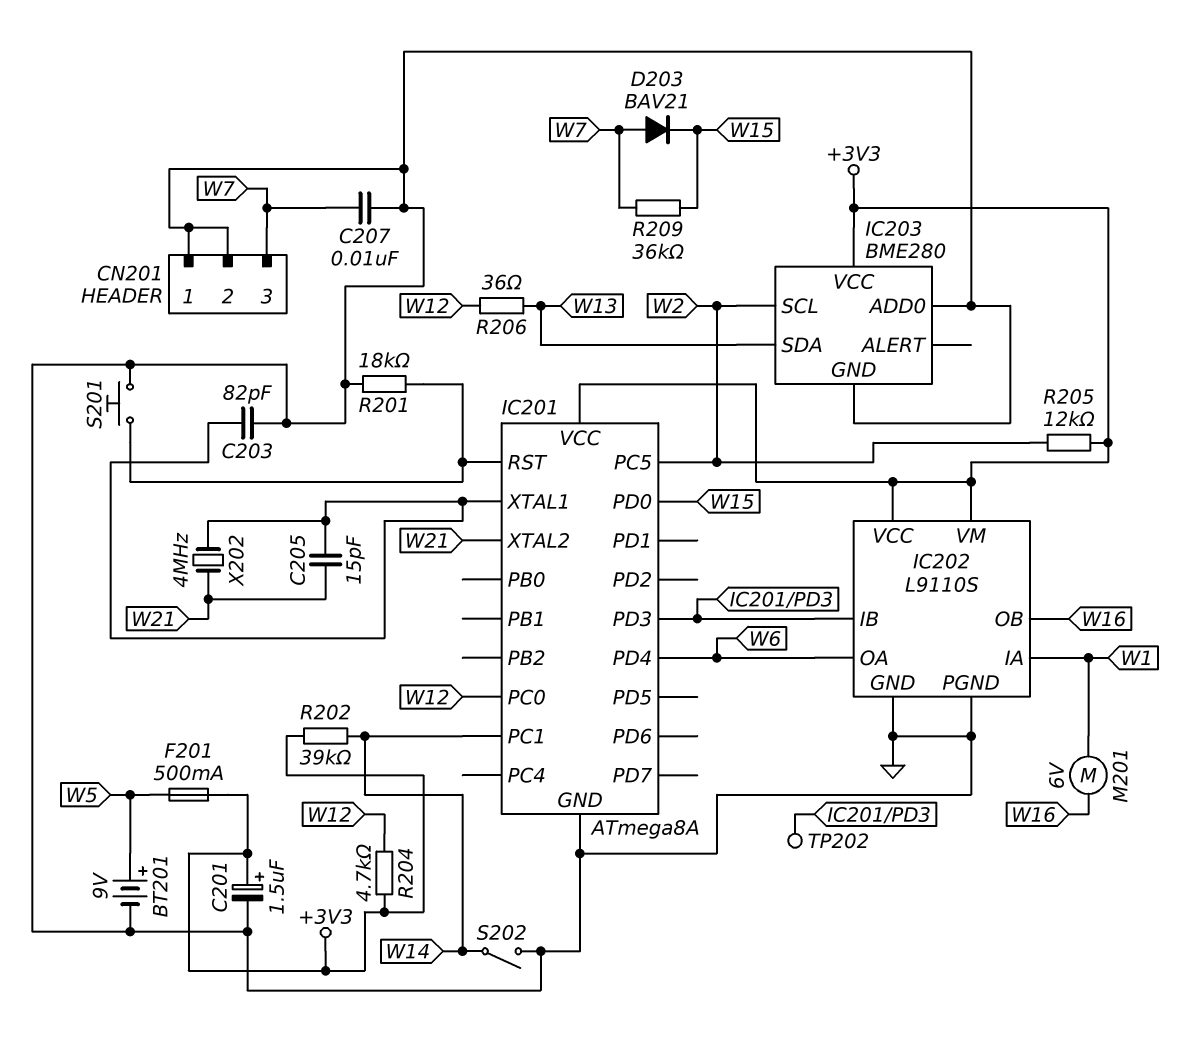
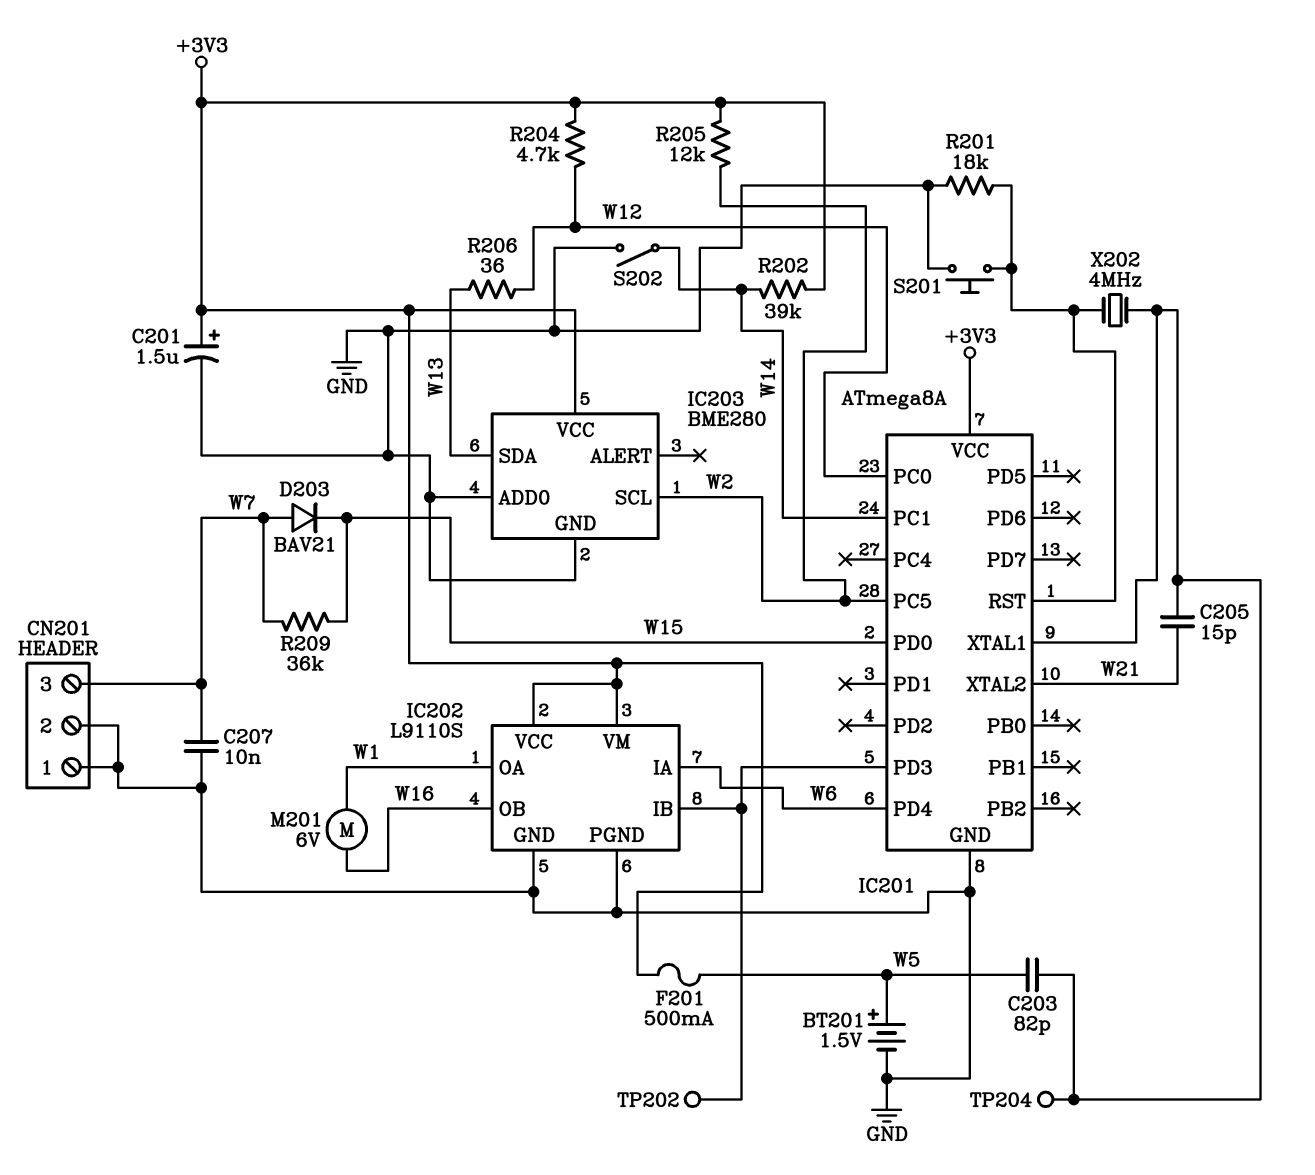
BT201: 9V (plus W5, minus GND) -> 1.5V (plus W5, minus GND)
C203: 82pF (GND, IC201/XTAL1) -> 82pF (IC201/XTAL1, W5)
IC202 pin IA: W1 -> W6
IC202 pin OA: W6 -> W1
TP204: none -> test point (IC201/XTAL1)
X202: 4MHz (IC201/XTAL1, W21) -> 4MHz (IC201/RST, IC201/XTAL1)

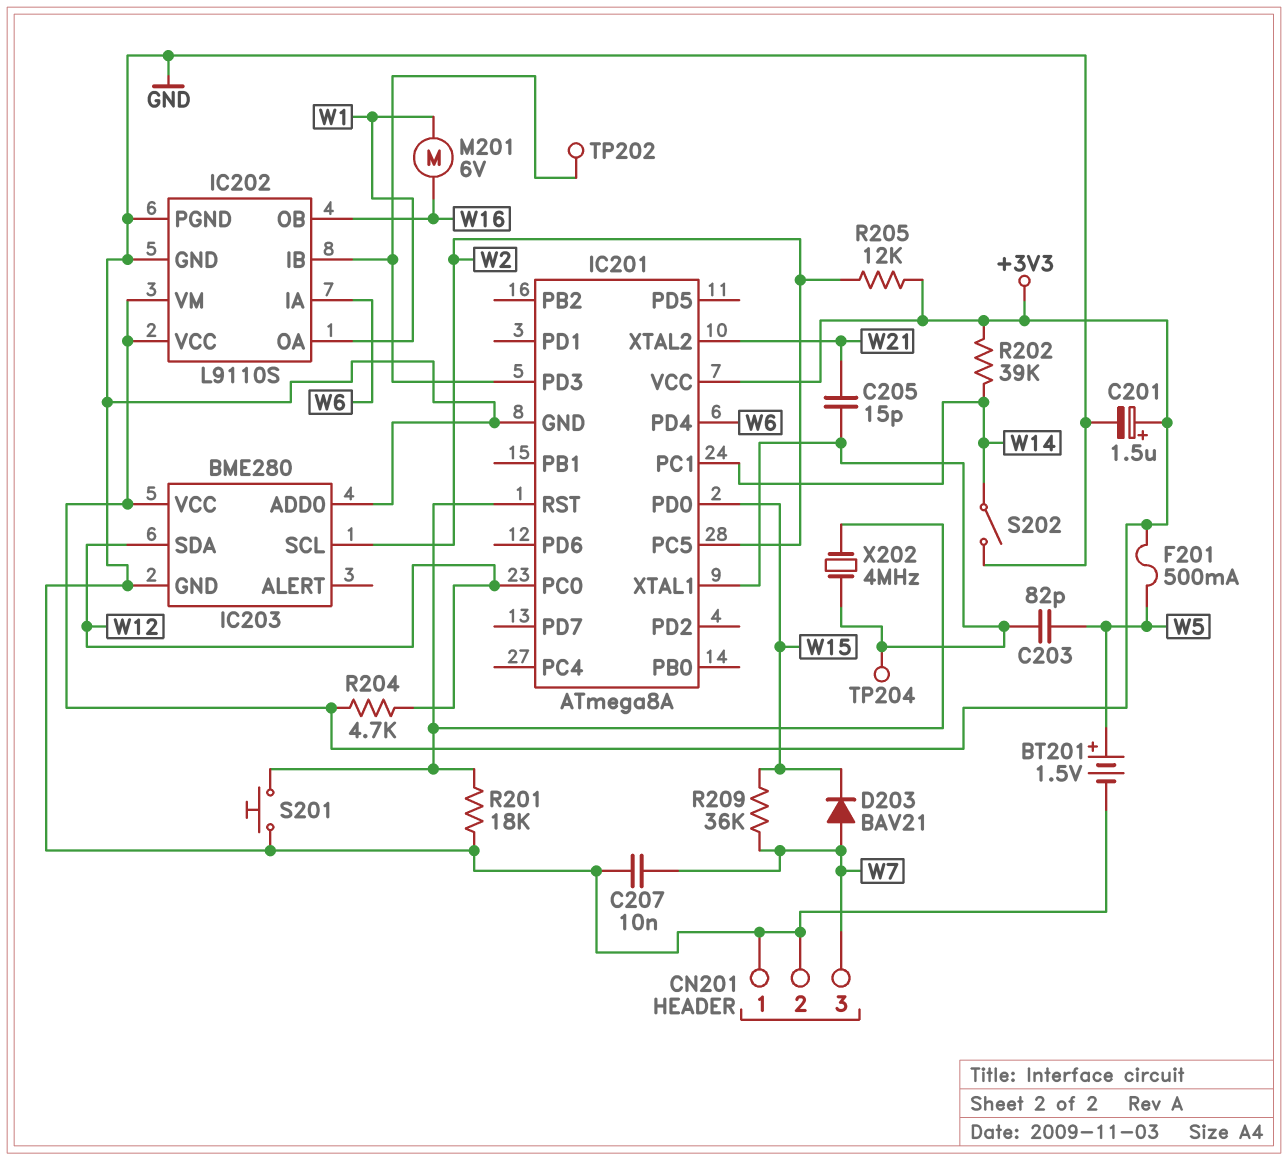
IC203 pin SDA: W13 -> W12
R206: 36 (W12, W13) -> none

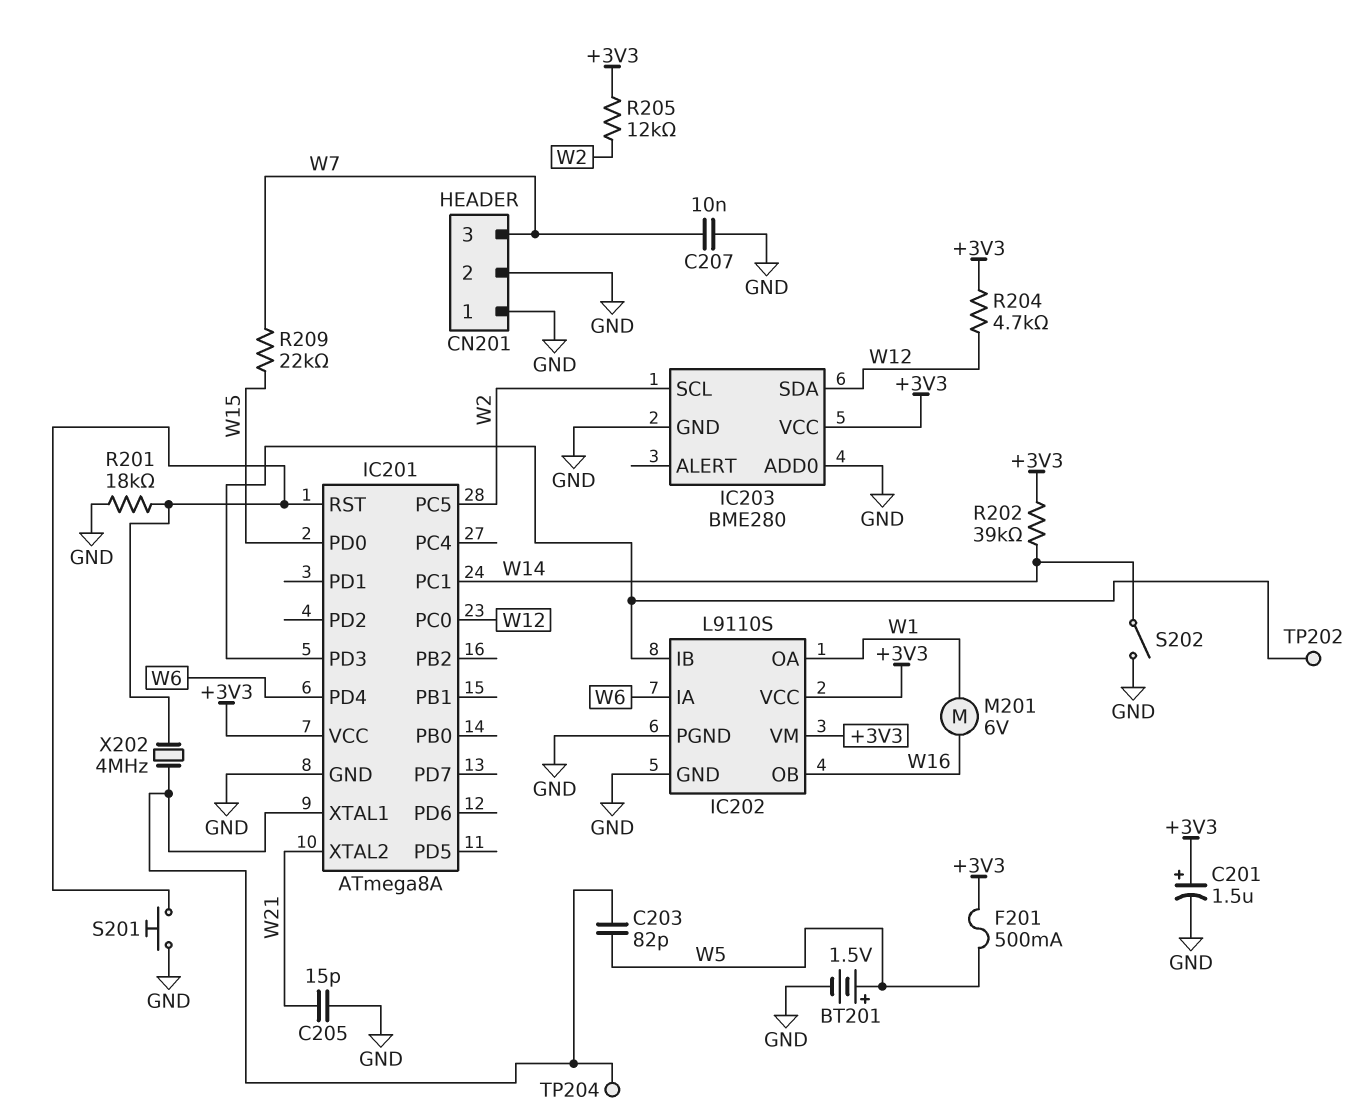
C205: 15pF (IC201/XTAL1, W21) -> 15pF (GND, W21)
D203: diode BAV21 (A W7, K W15) -> none
R209: 36k (W7, W15) -> 22k (W7, W15)

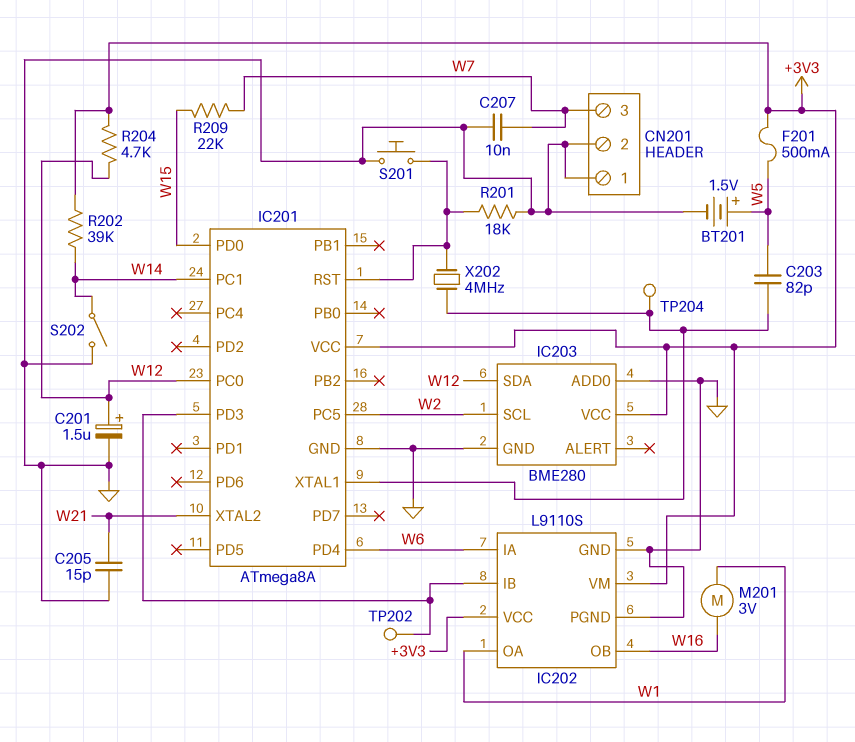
C201: 1.5uF (plus +3V3, minus GND) -> 1.5uF (plus W12, minus GND)
M201: motor 6V (W1, W16) -> motor 3V (W1, W16)
R205: 12k (+3V3, W2) -> none

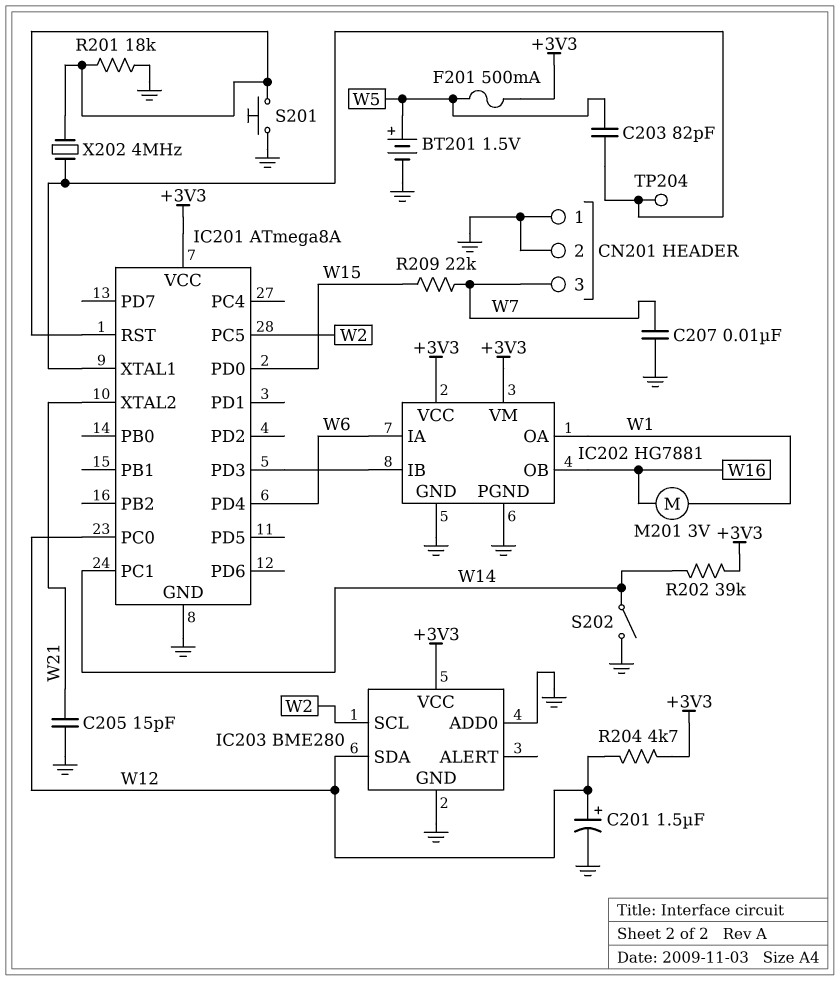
IC202: L9110S -> HG7881
TP202: test point (IC201/PD3) -> none

